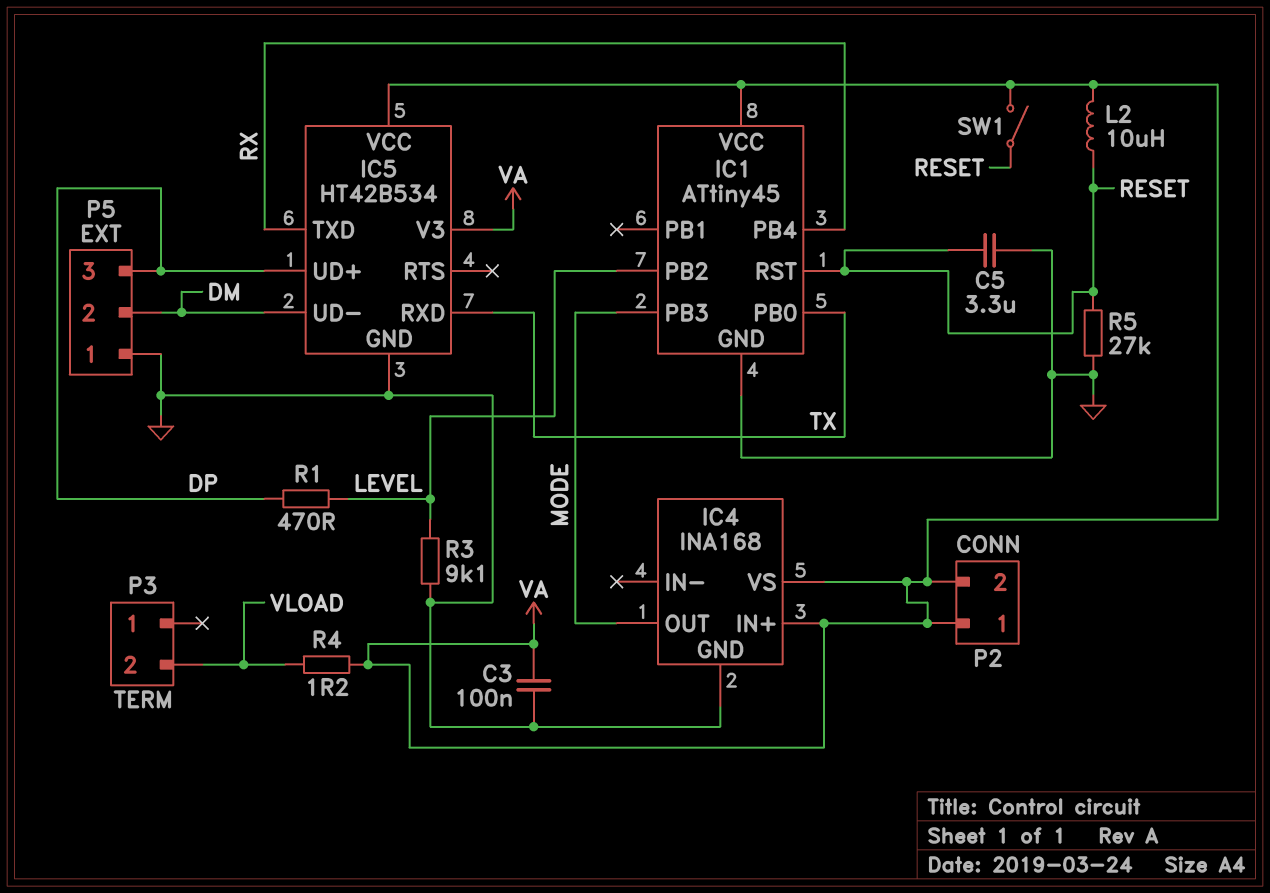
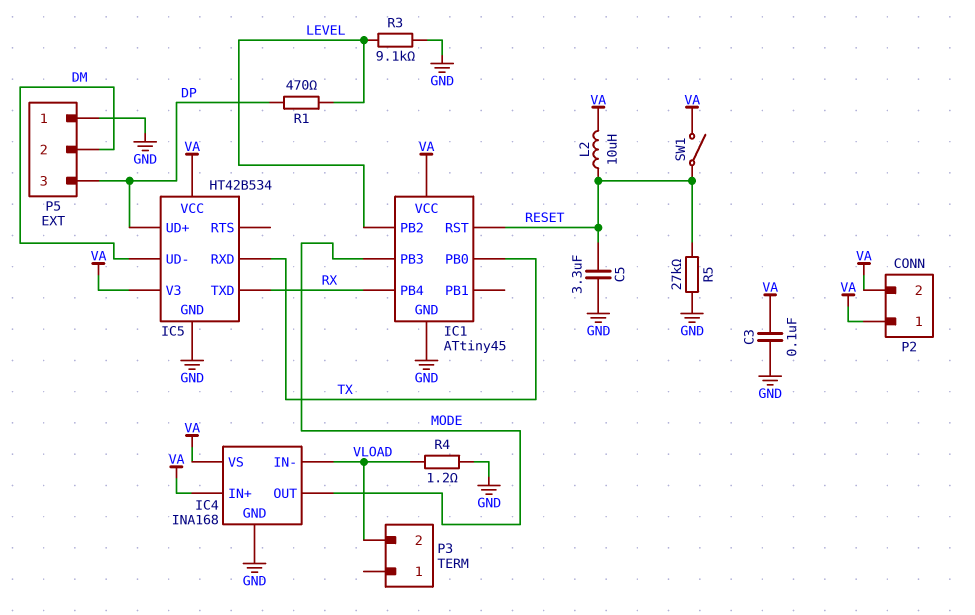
IC4 pin IN-: none -> VLOAD
R4: 1.2 (VA, VLOAD) -> 1.2 (GND, VLOAD)

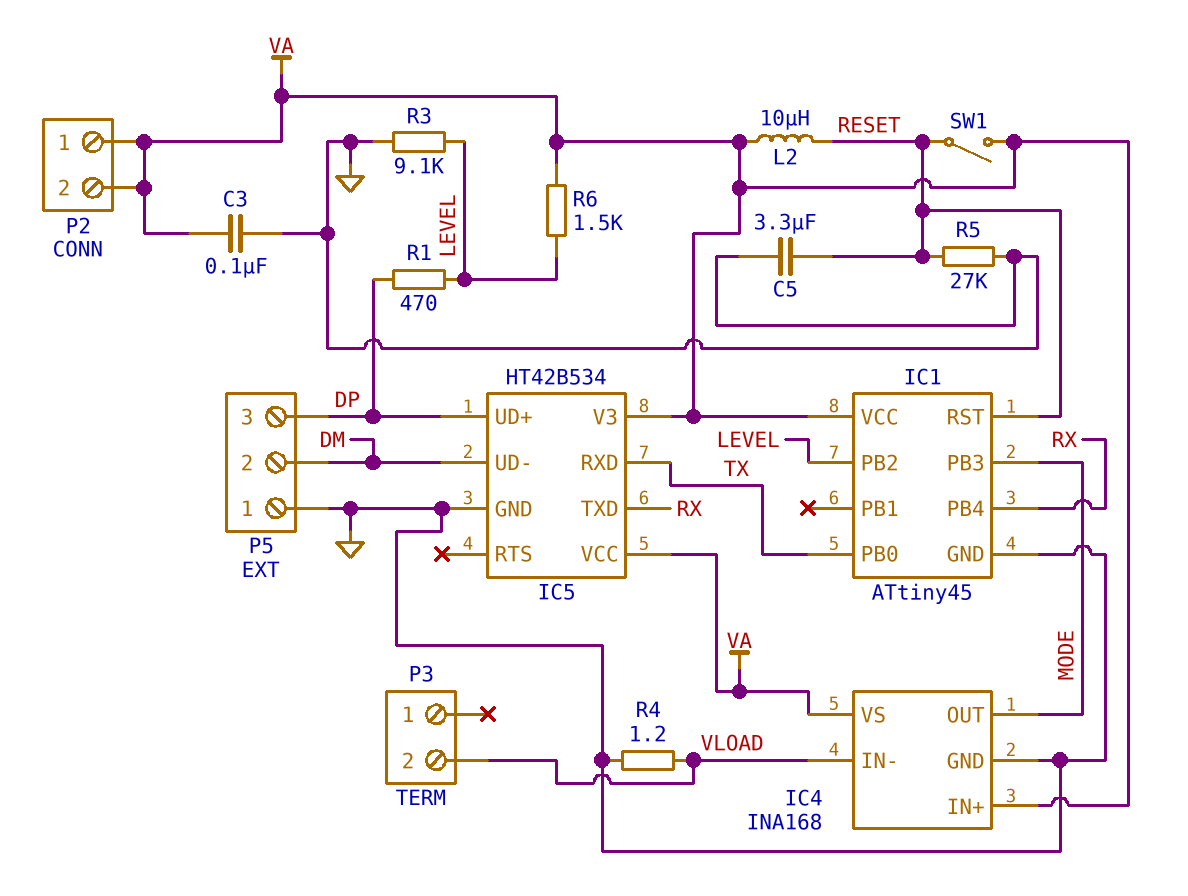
R6: none -> 1.5k (LEVEL, VA)

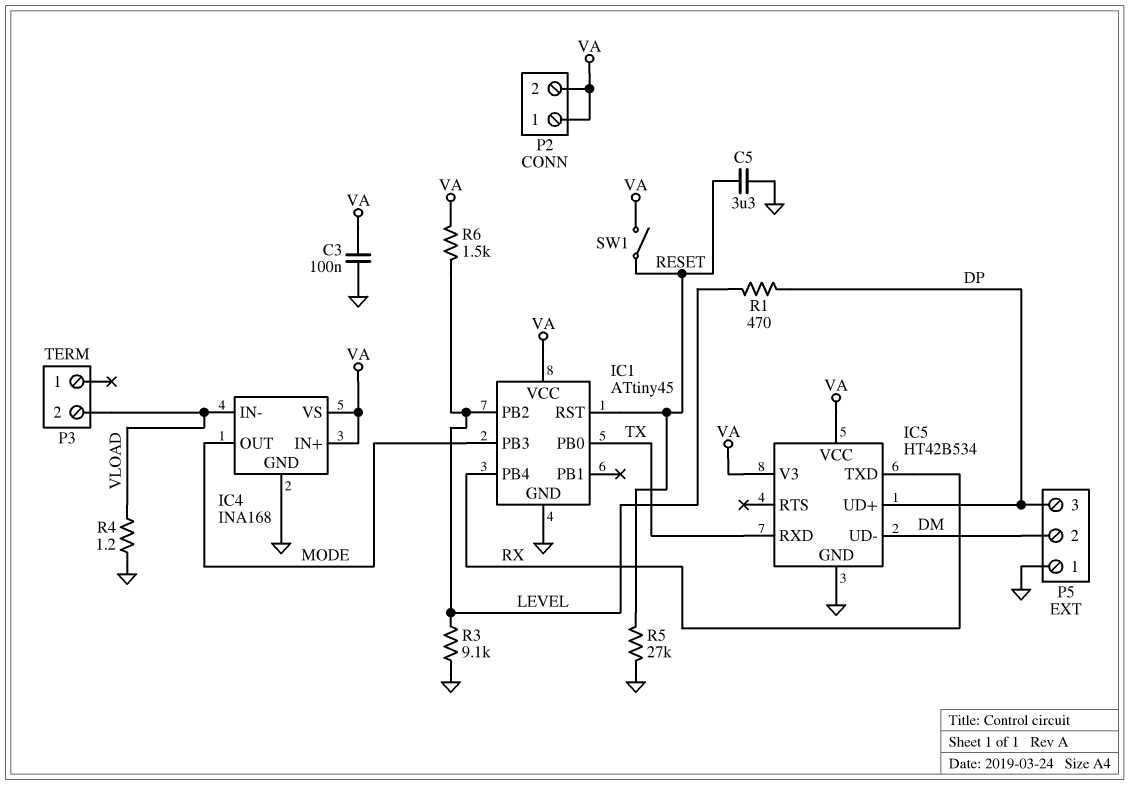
L2: 10uH (RESET, VA) -> none

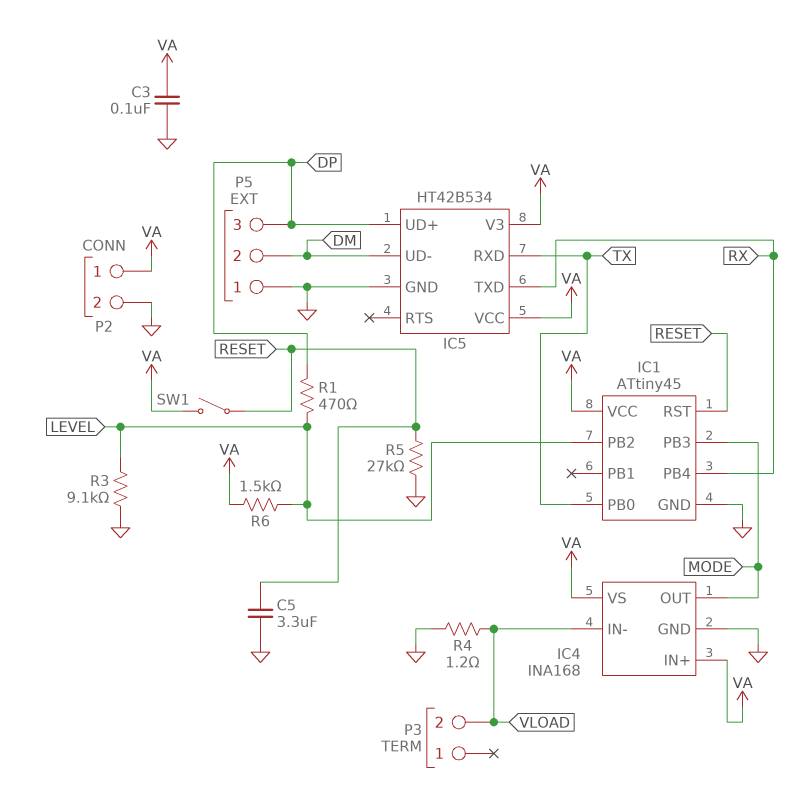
P2 pin 2: VA -> GND

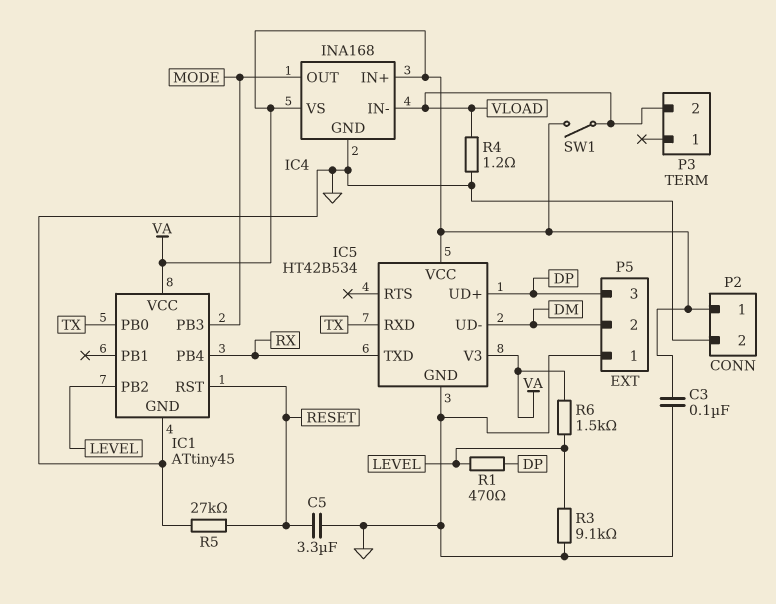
SW1: switch (RESET, VA) -> switch (VA, VLOAD)

